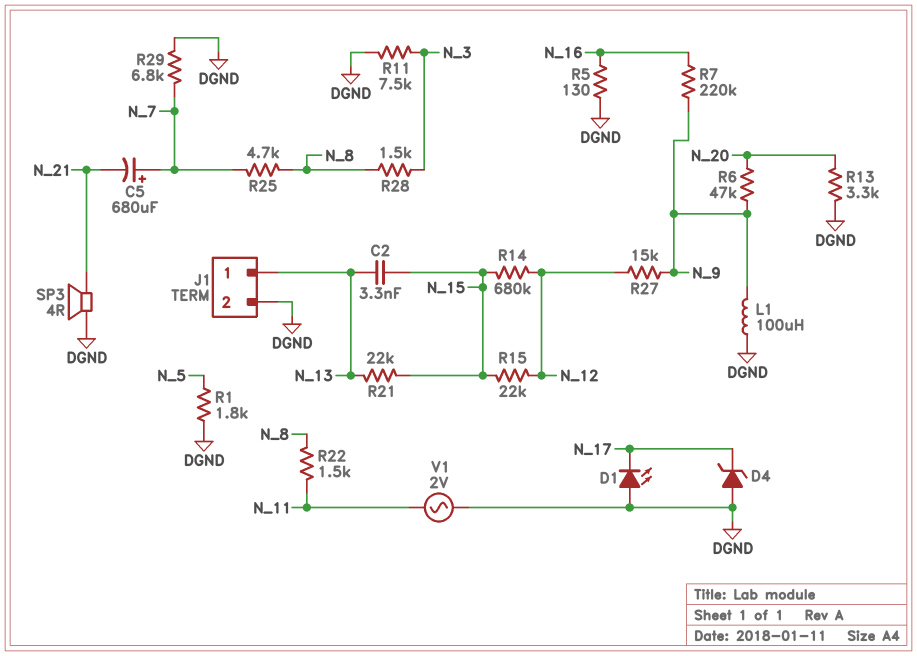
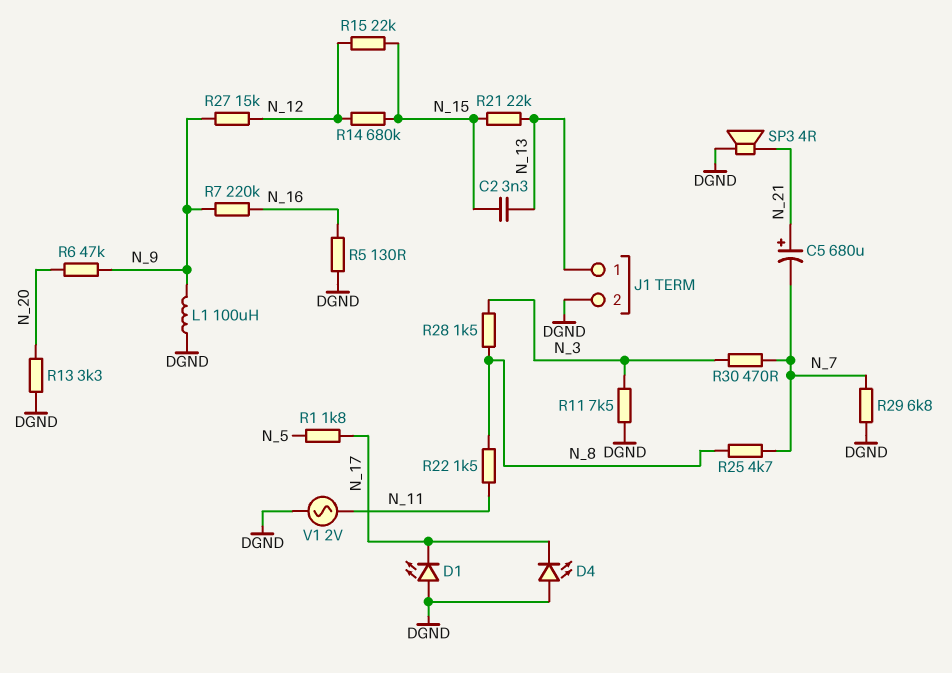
C5: 680uF (plus N_7, minus N_21) -> 680uF (plus N_21, minus N_7)
D4: zener (A DGND, K N_17) -> LED (A DGND, K N_17)
R1: 1.8k (DGND, N_5) -> 1.8k (N_5, N_17)
R30: none -> 470 (N_3, N_7)

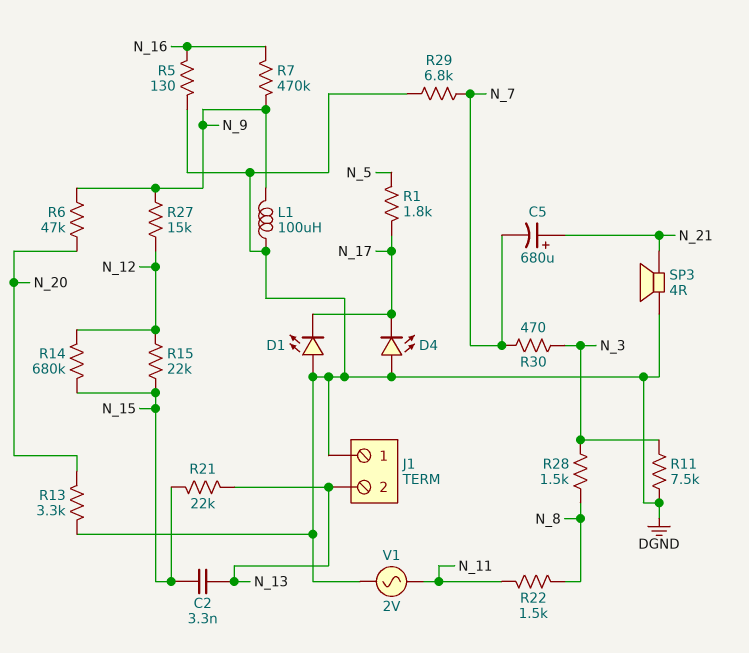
J1 pin 1: N_13 -> DGND
J1 pin 2: DGND -> N_13
R7: 220k (N_9, N_16) -> 470k (N_9, N_16)
R25: 4.7k (N_7, N_8) -> none

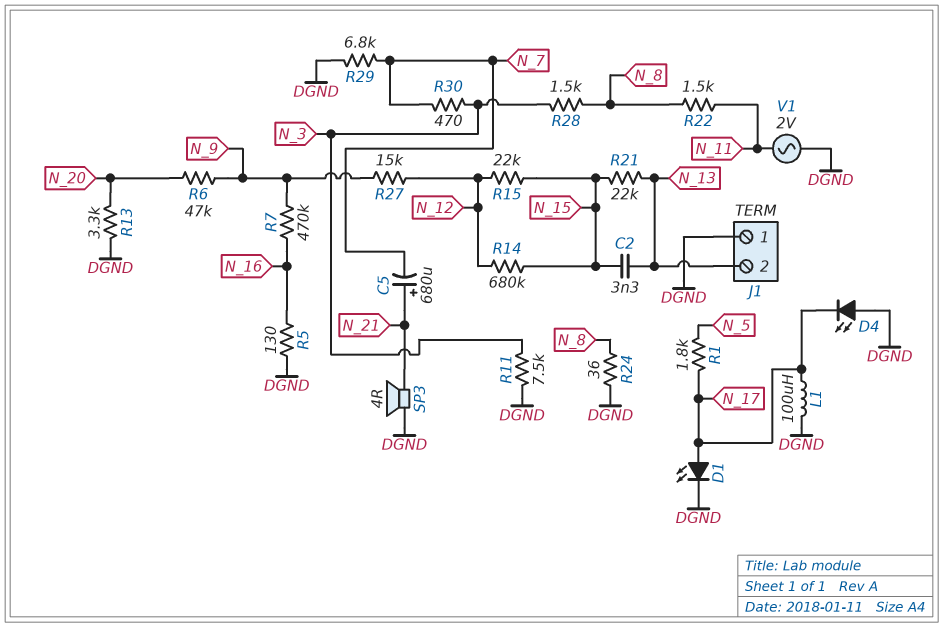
D1: LED (A DGND, K N_17) -> LED (A N_17, K DGND)
L1: 100uH (DGND, N_9) -> 100uH (DGND, N_17)
R24: none -> 36 (DGND, N_8)

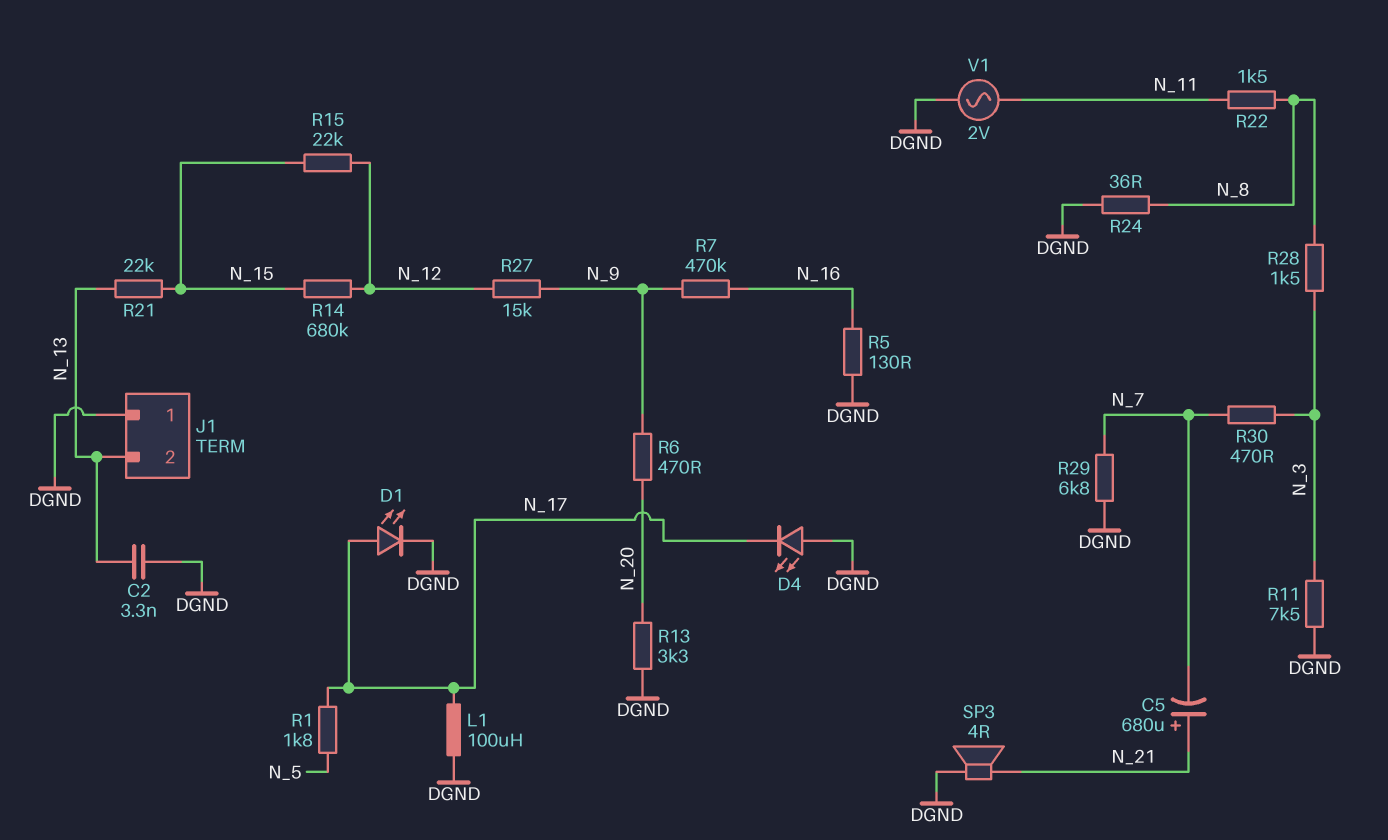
C2: 3.3nF (N_13, N_15) -> 3.3nF (DGND, N_13)
R6: 47k (N_9, N_20) -> 470 (N_9, N_20)

